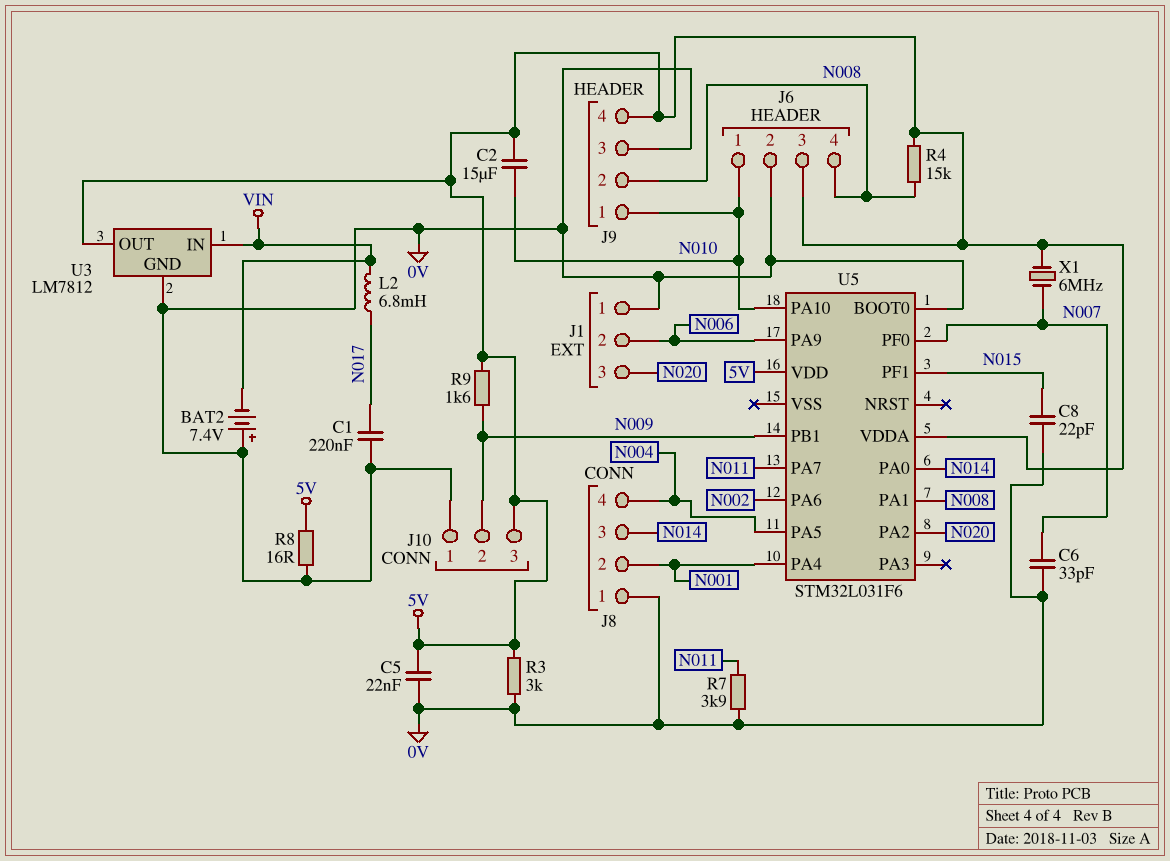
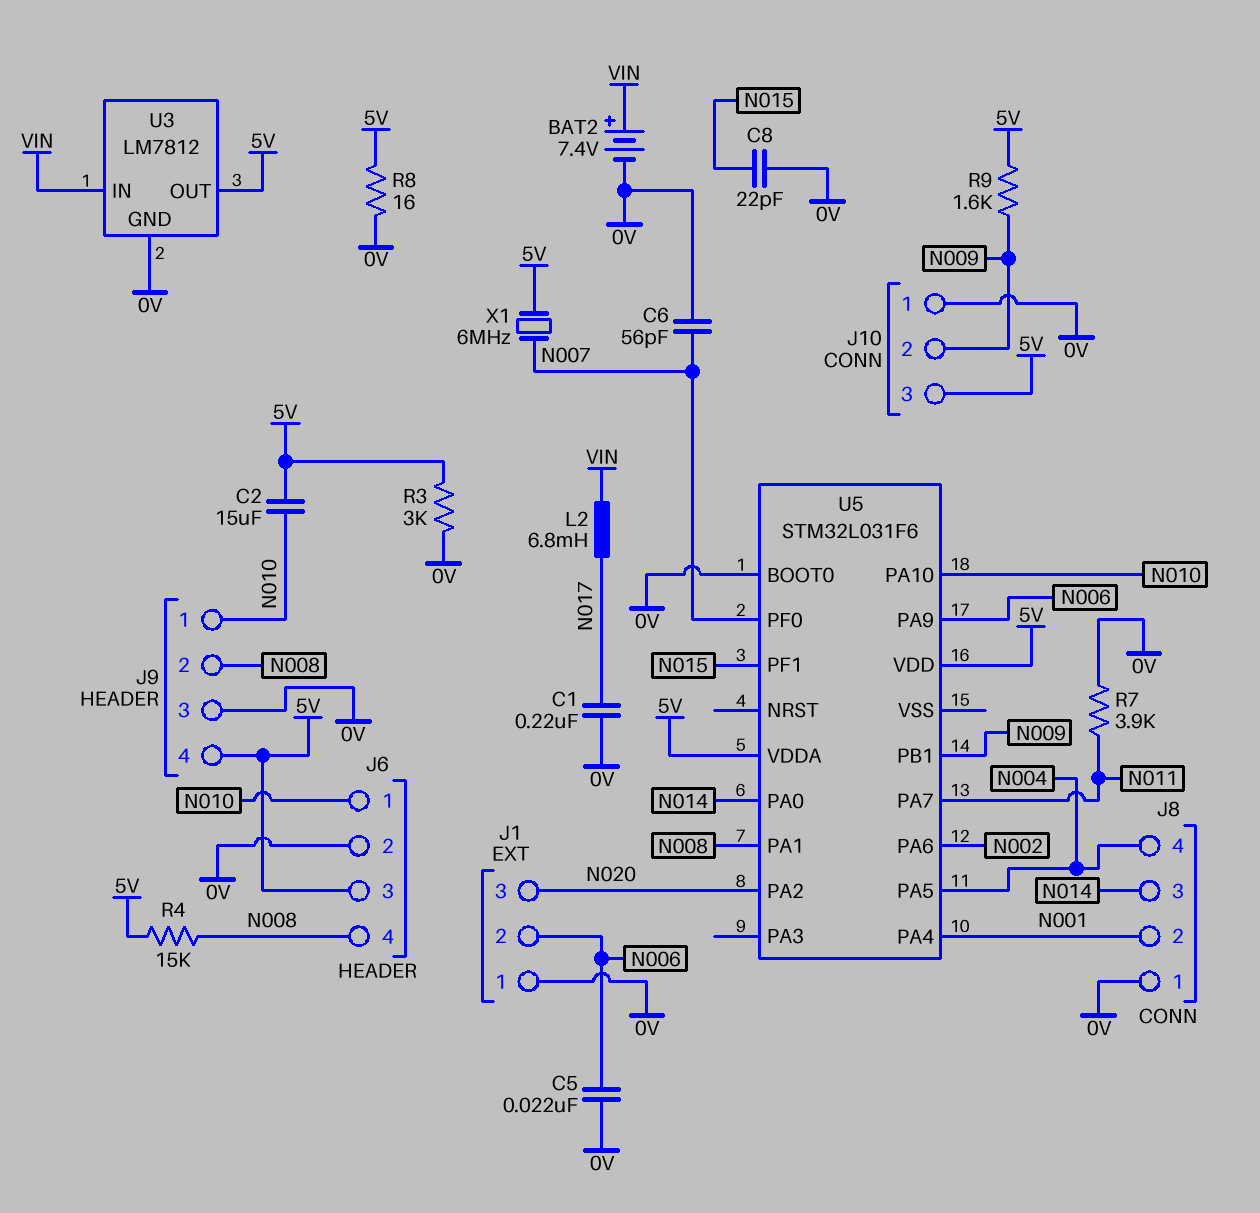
BAT2: 7.4V (plus 0V, minus VIN) -> 7.4V (plus VIN, minus 0V)
C5: 22nF (0V, 5V) -> 22nF (0V, N006)
C6: 33pF (0V, N007) -> 56pF (0V, N007)

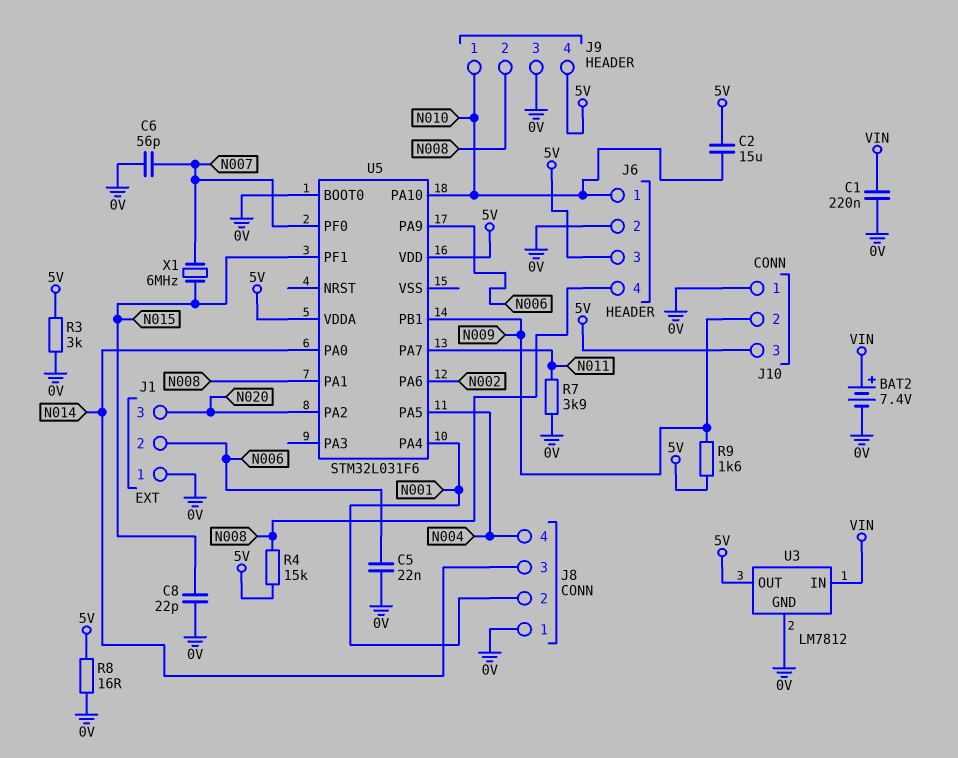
C1: 220nF (0V, N017) -> 220nF (0V, VIN)
L2: 6.8mH (N017, VIN) -> none
X1: 6MHz (5V, N007) -> 6MHz (N007, N015)

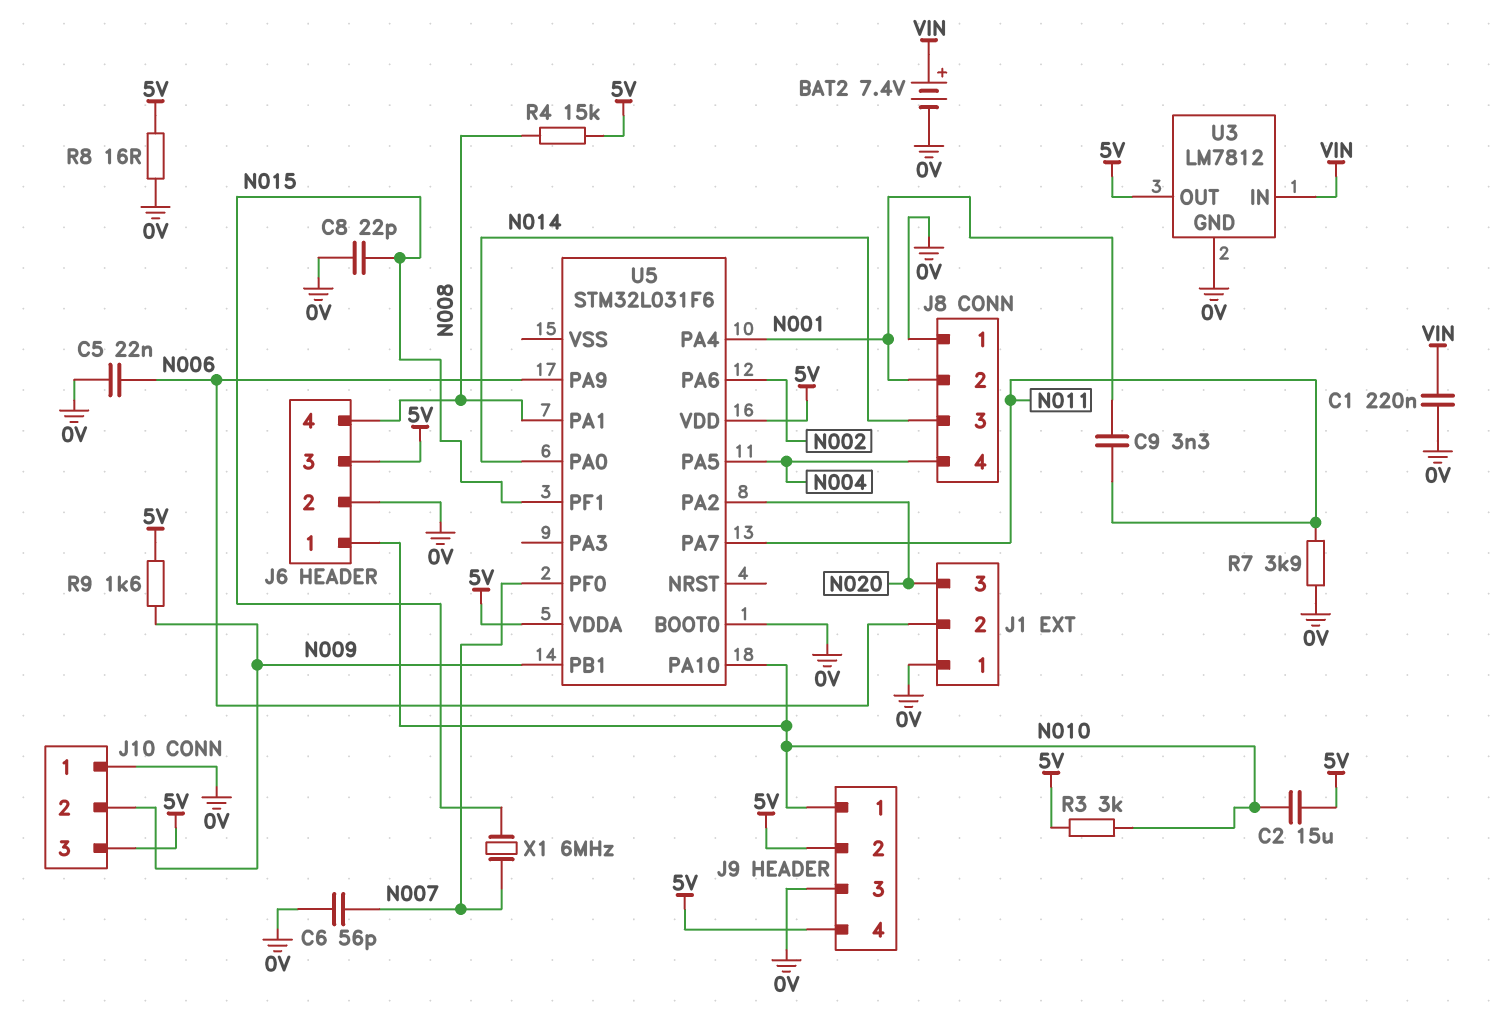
C9: none -> 3.3nF (N001, N011)
J9 pin 2: N008 -> 5V
R3: 3k (0V, 5V) -> 3k (5V, N010)

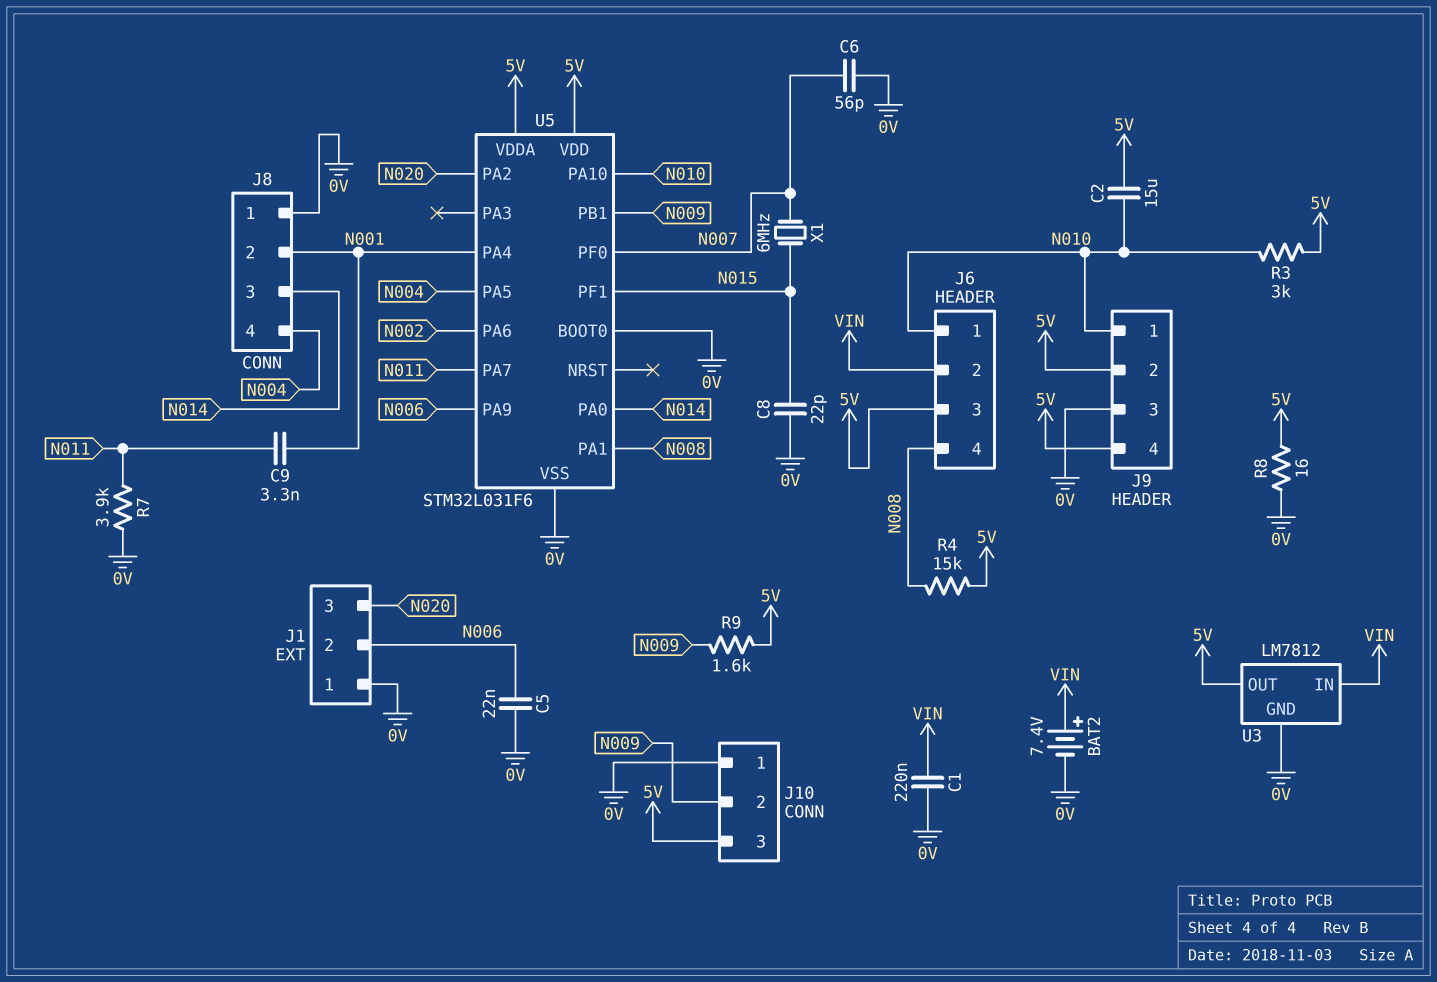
J6 pin 2: 0V -> VIN
U5 pin VSS: none -> 0V

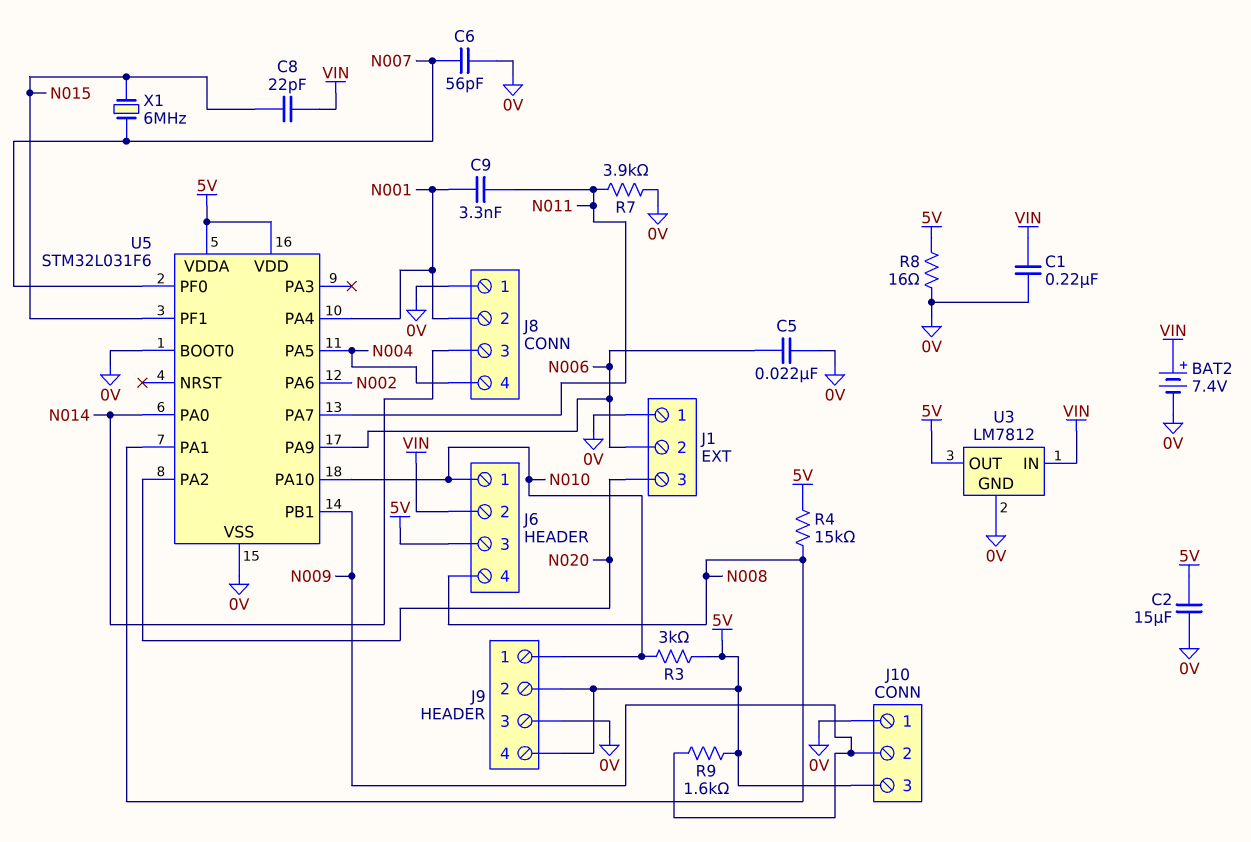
C2: 15uF (5V, N010) -> 15uF (0V, 5V)
C8: 22pF (0V, N015) -> 22pF (N015, VIN)

